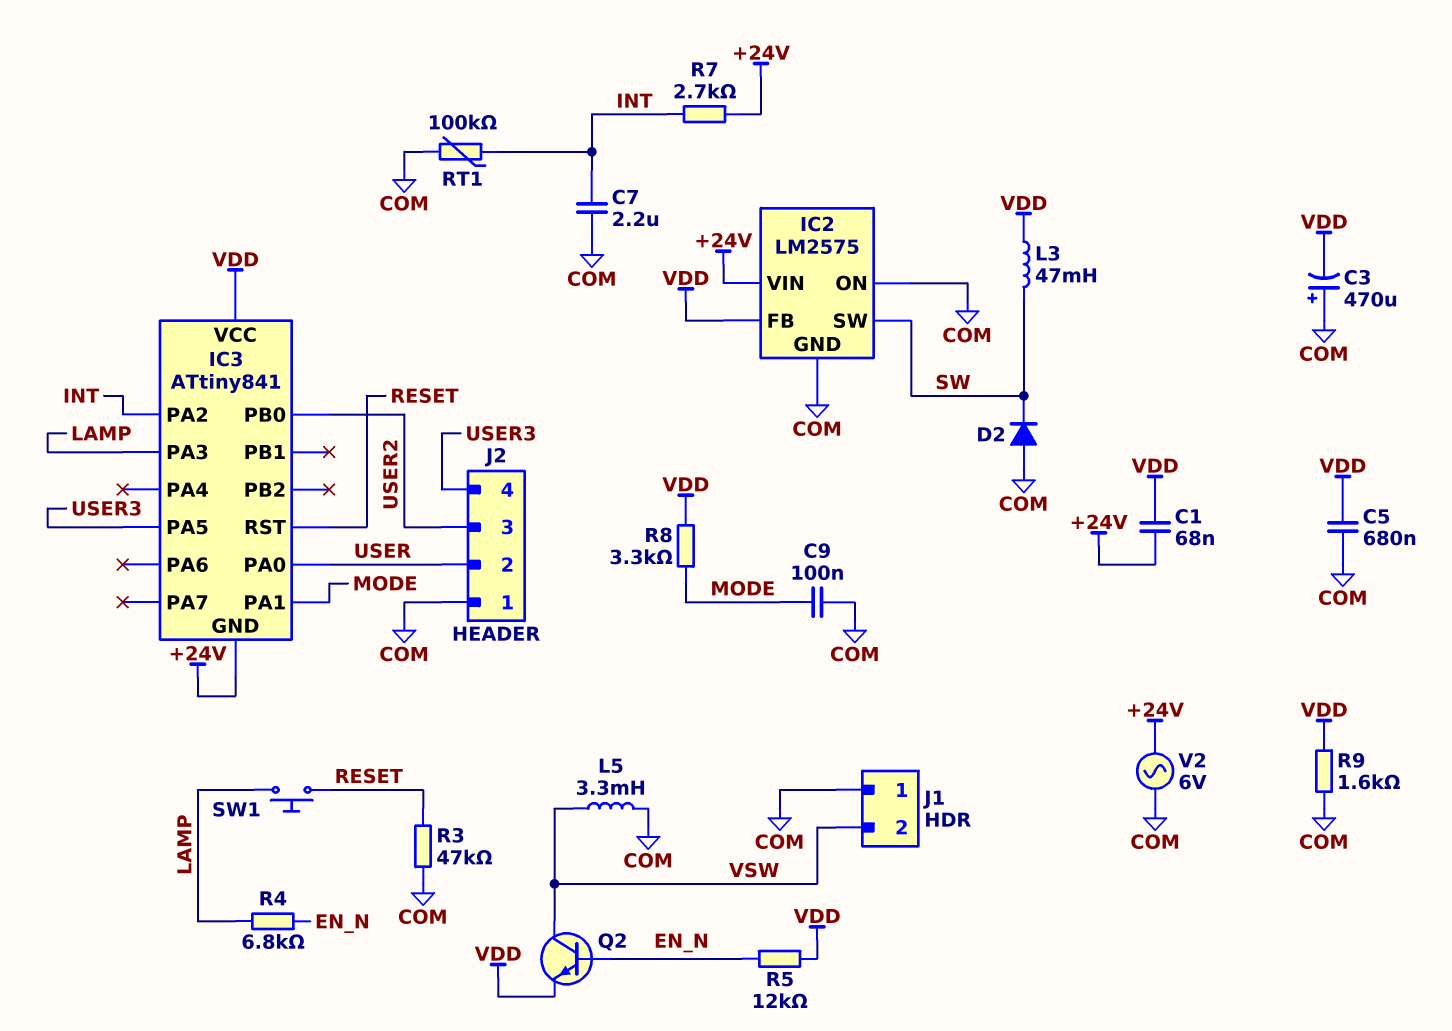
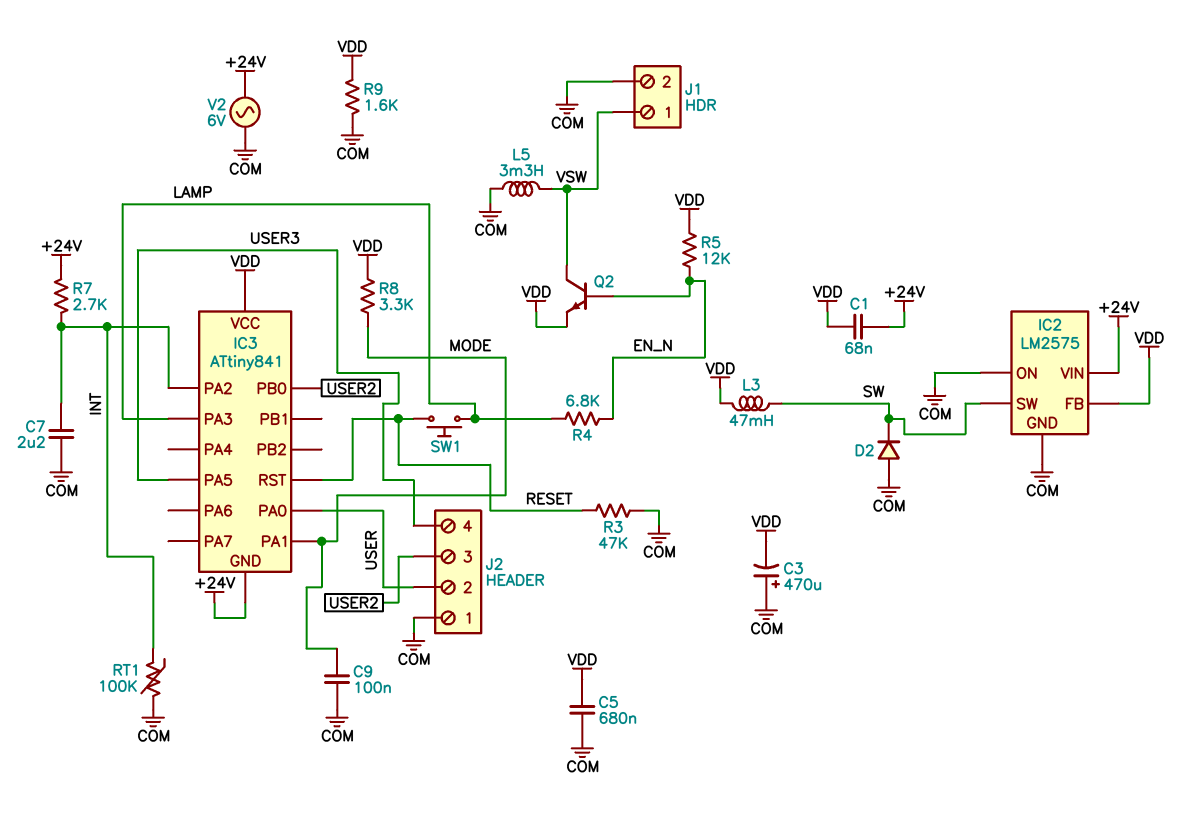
J1 pin 1: COM -> VSW
J1 pin 2: VSW -> COM

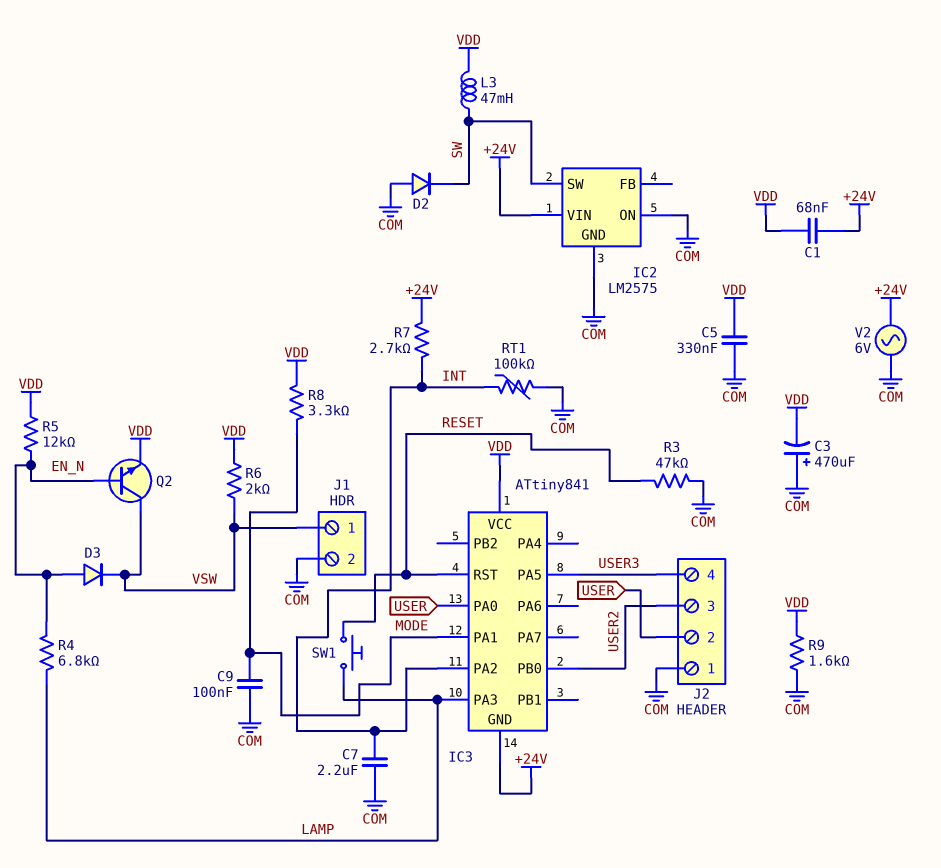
C5: 680nF (COM, VDD) -> 330nF (COM, VDD)
D3: none -> diode (A EN_N, K VSW)
IC2 pin FB: VDD -> none
L5: 3.3mH (COM, VSW) -> none
R6: none -> 2k (VDD, VSW)

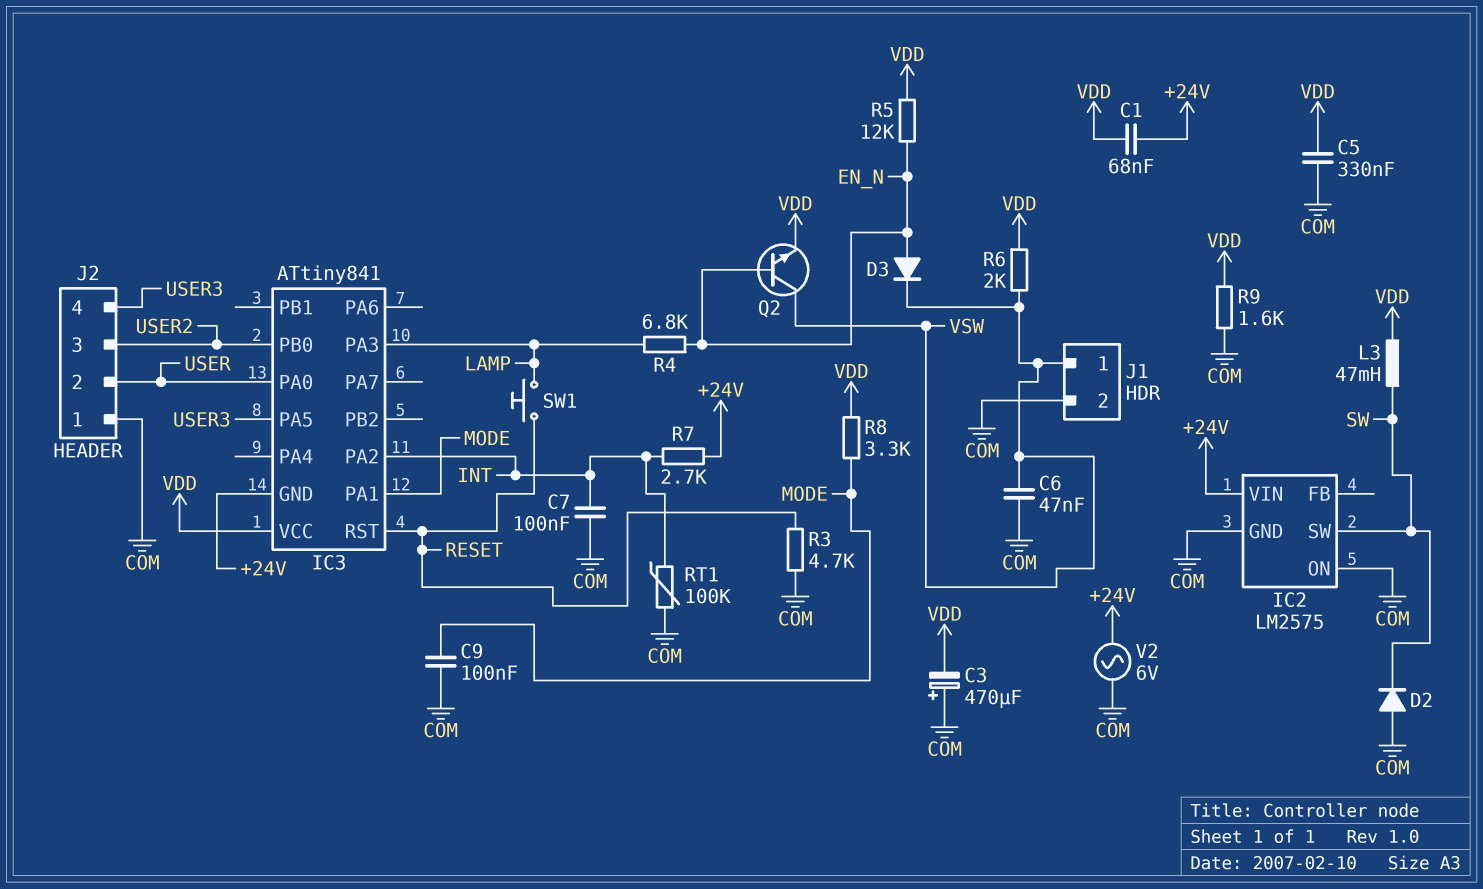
C6: none -> 47nF (COM, VSW)
C7: 2.2uF (COM, INT) -> 100nF (COM, INT)
R3: 47k (COM, RESET) -> 4.7k (COM, RESET)

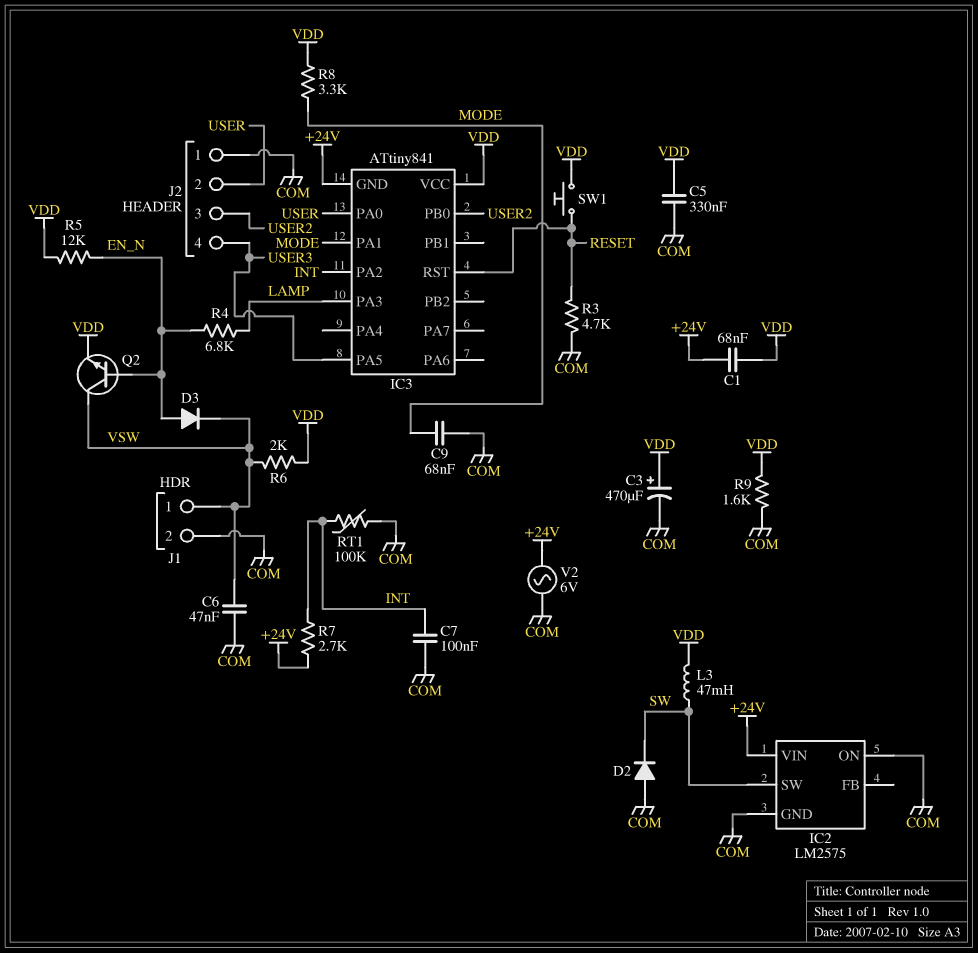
C3: 470uF (plus COM, minus VDD) -> 470uF (plus VDD, minus COM)
C9: 100nF (COM, MODE) -> 68nF (COM, MODE)
SW1: button (LAMP, RESET) -> button (RESET, VDD)

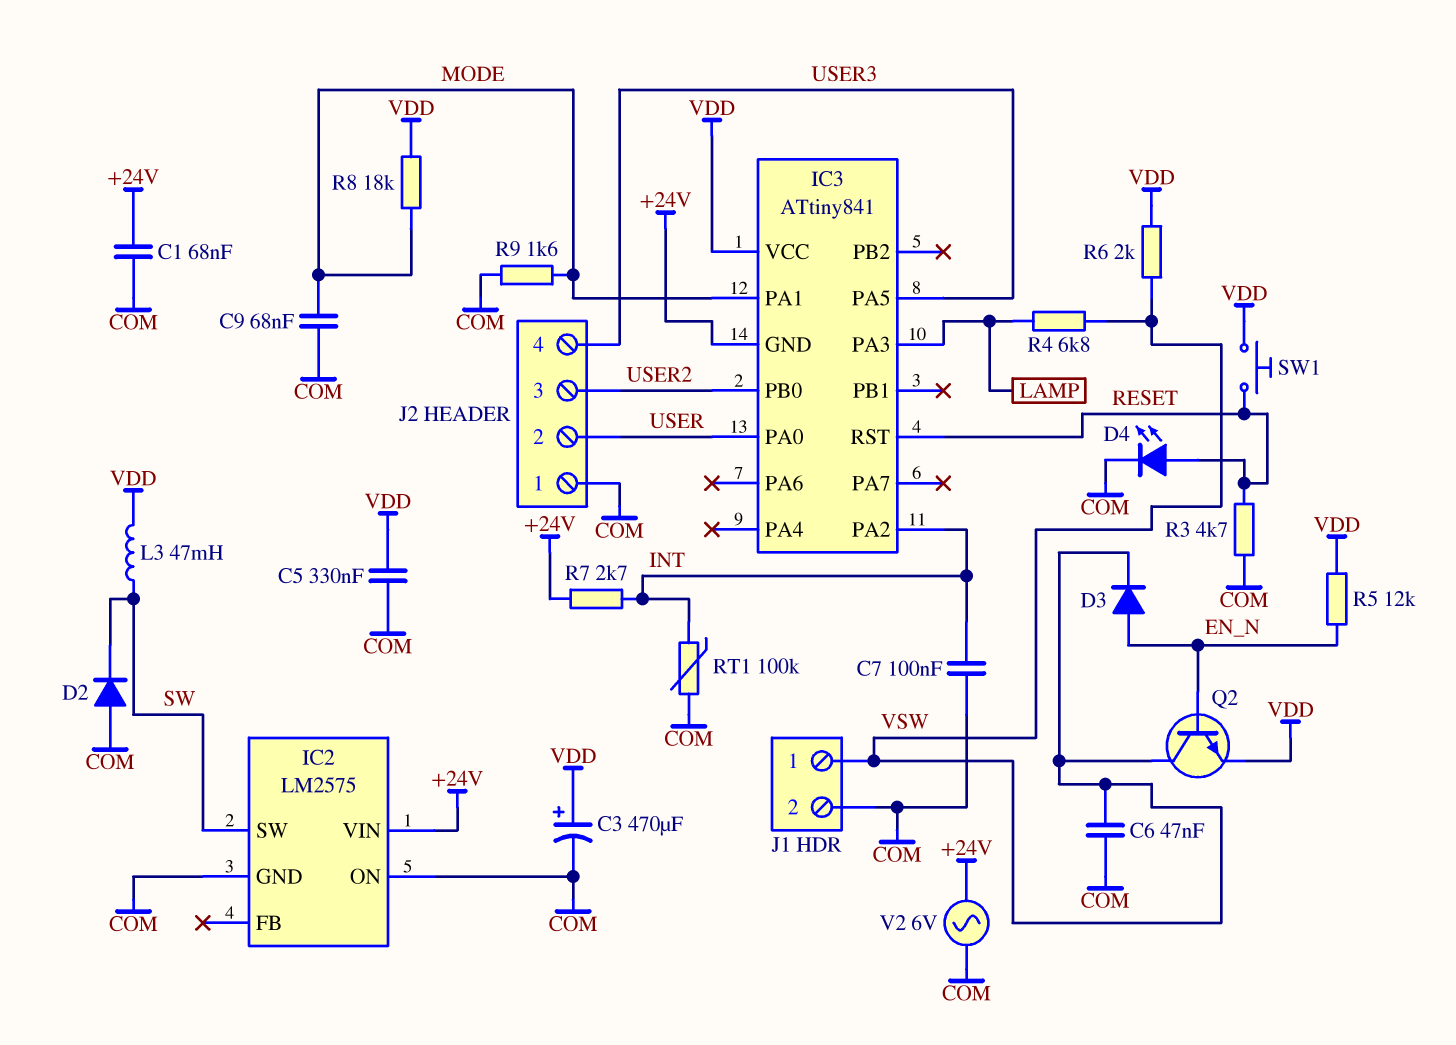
C1: 68nF (+24V, VDD) -> 68nF (+24V, COM)
D4: none -> LED (A RESET, K COM)
R4: 6.8k (EN_N, LAMP) -> 6.8k (LAMP, VSW)
R8: 3.3k (MODE, VDD) -> 18k (MODE, VDD)
R9: 1.6k (COM, VDD) -> 1.6k (COM, MODE)

